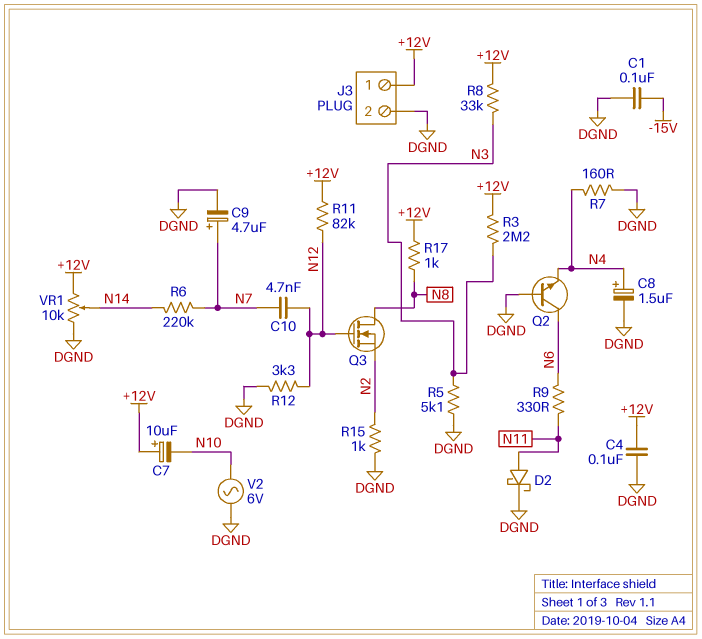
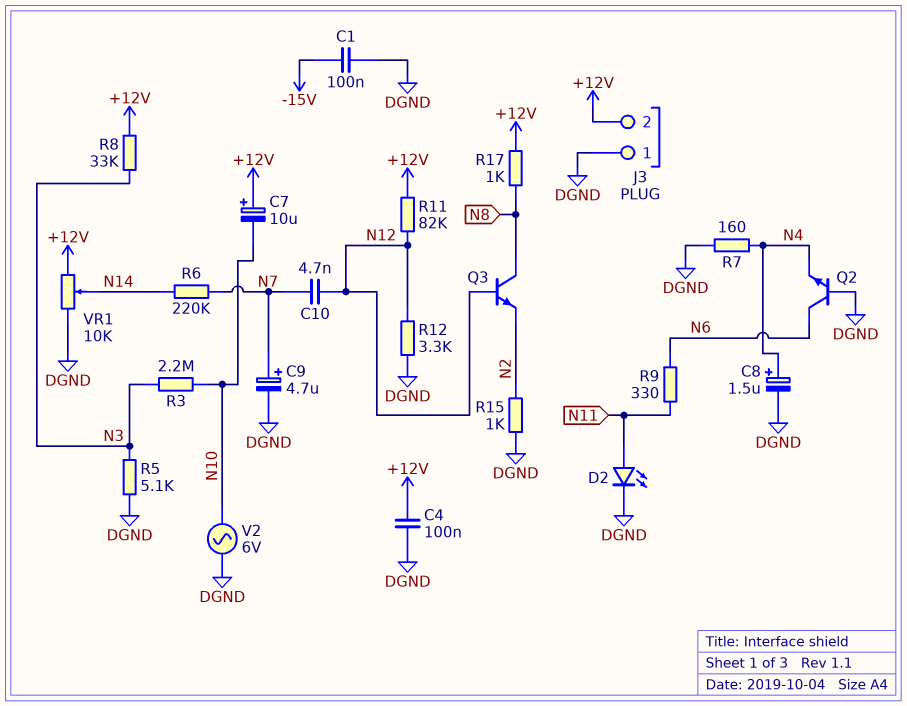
D2: schottky (A N11, K DGND) -> LED (A N11, K DGND)
J3 pin 1: +12V -> DGND
J3 pin 2: DGND -> +12V
Q3: NMOS (G N12, D N8, S N2) -> NPN (B N12, C N8, E N2)
R3: 2.2M (+12V, N3) -> 2.2M (N3, N10)

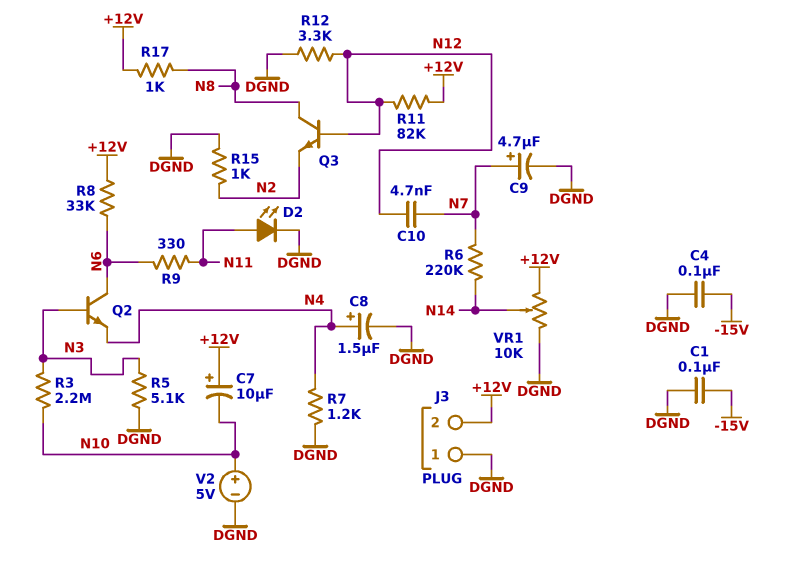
C4: 100nF (+12V, DGND) -> 100nF (-15V, DGND)
Q2: NPN (B DGND, C N6, E N4) -> NPN (B N3, C N6, E N4)
R7: 160 (DGND, N4) -> 1.2k (DGND, N4)
R8: 33k (+12V, N3) -> 33k (+12V, N6)
V2: AC 6V (DGND, N10) -> 5V (plus N10, minus DGND)

